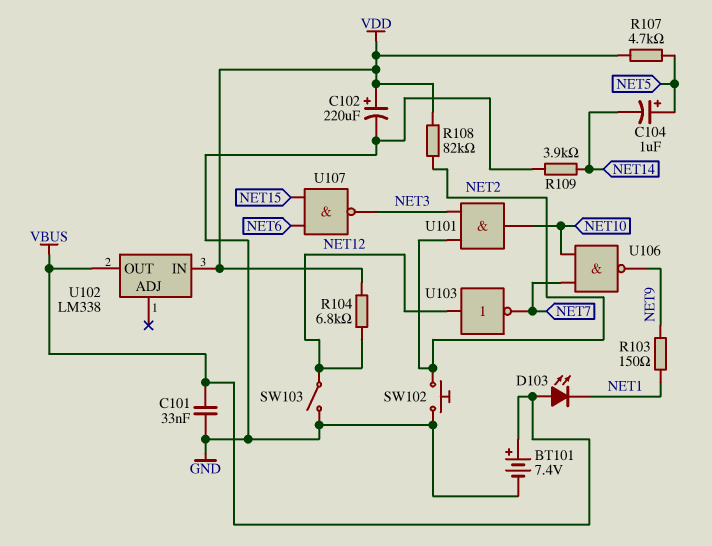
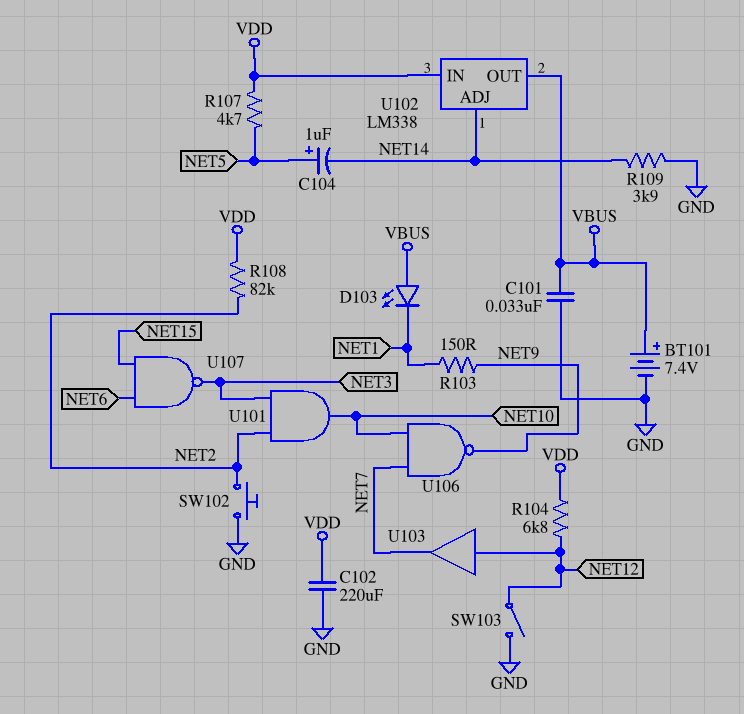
C102: 220uF (plus VDD, minus GND) -> 220uF (GND, VDD)
U102 pin ADJ: none -> NET14
U103: NOT (in NET12, out NET7) -> buffer (in NET12, out NET7)

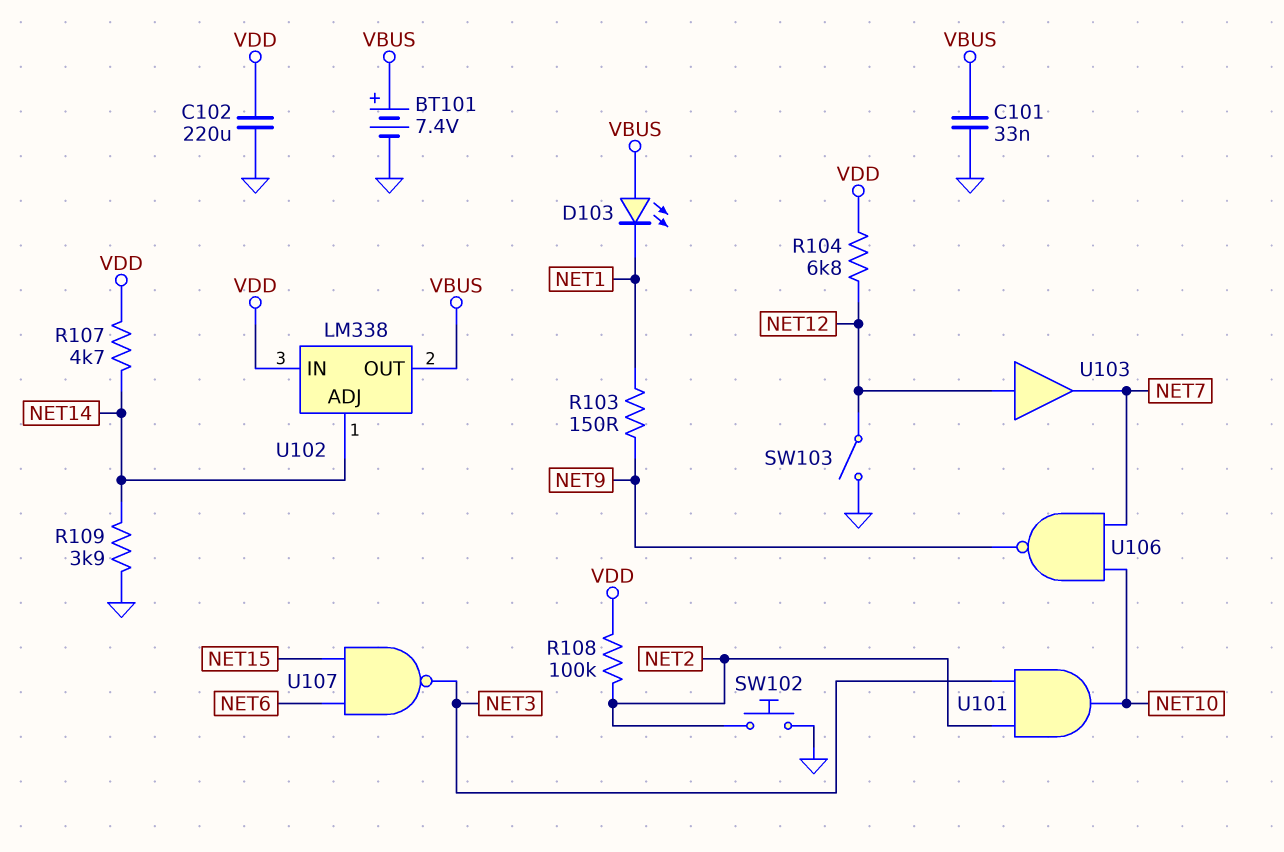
C104: 1uF (plus NET5, minus NET14) -> none
R107: 4.7k (NET5, VDD) -> 4.7k (NET14, VDD)
R108: 82k (NET2, VDD) -> 100k (NET2, VDD)

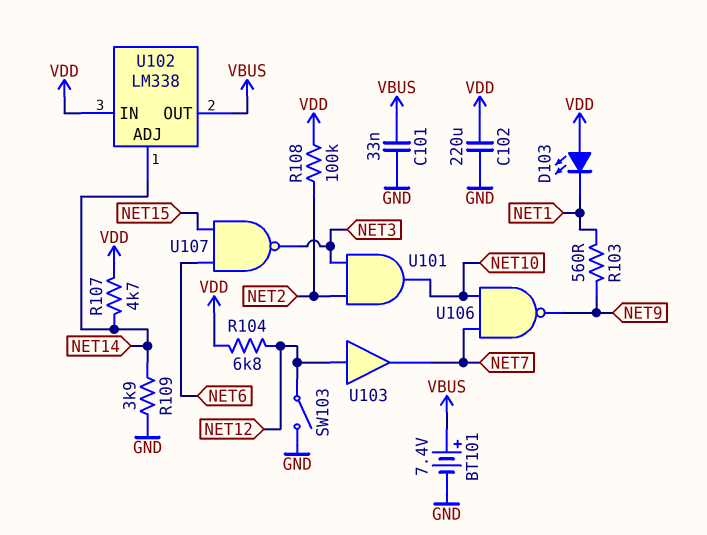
D103: LED (A VBUS, K NET1) -> LED (A VDD, K NET1)
R103: 150 (NET1, NET9) -> 560 (NET1, NET9)
SW102: button (GND, NET2) -> none

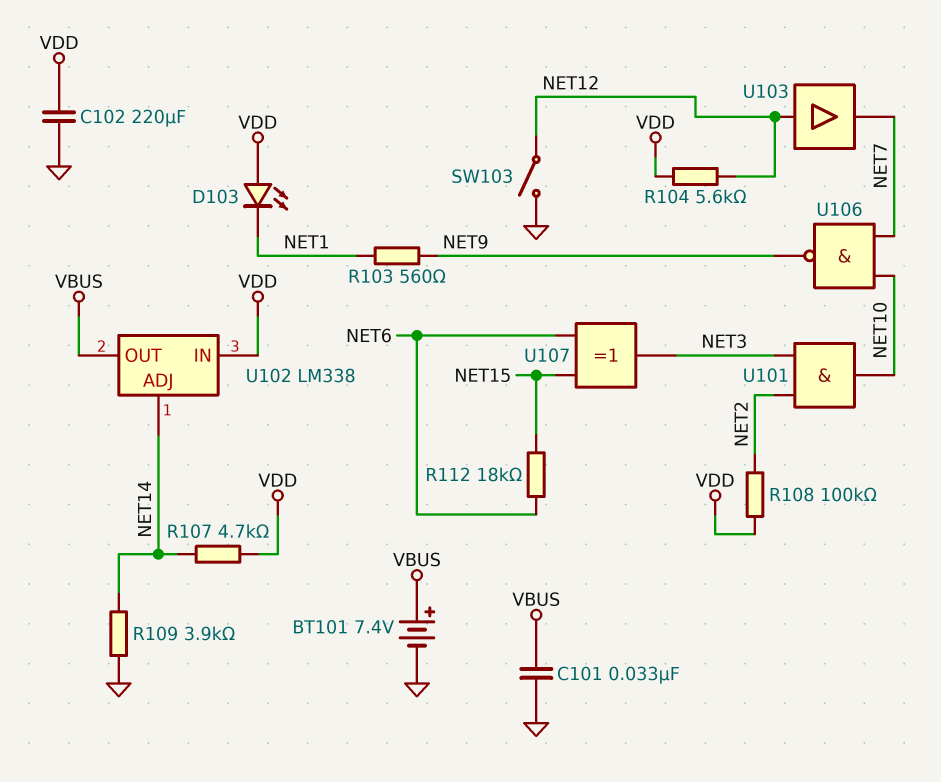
R104: 6.8k (NET12, VDD) -> 5.6k (NET12, VDD)
R112: none -> 18k (NET6, NET15)
U107: NAND (in NET6, in NET15, out NET3) -> XOR (in NET6, in NET15, out NET3)

